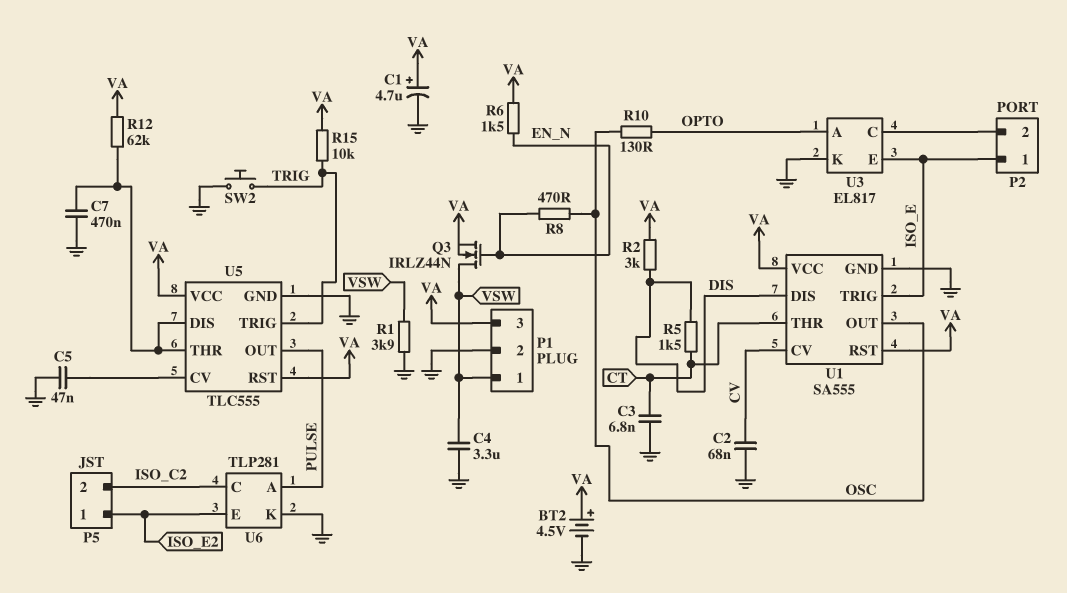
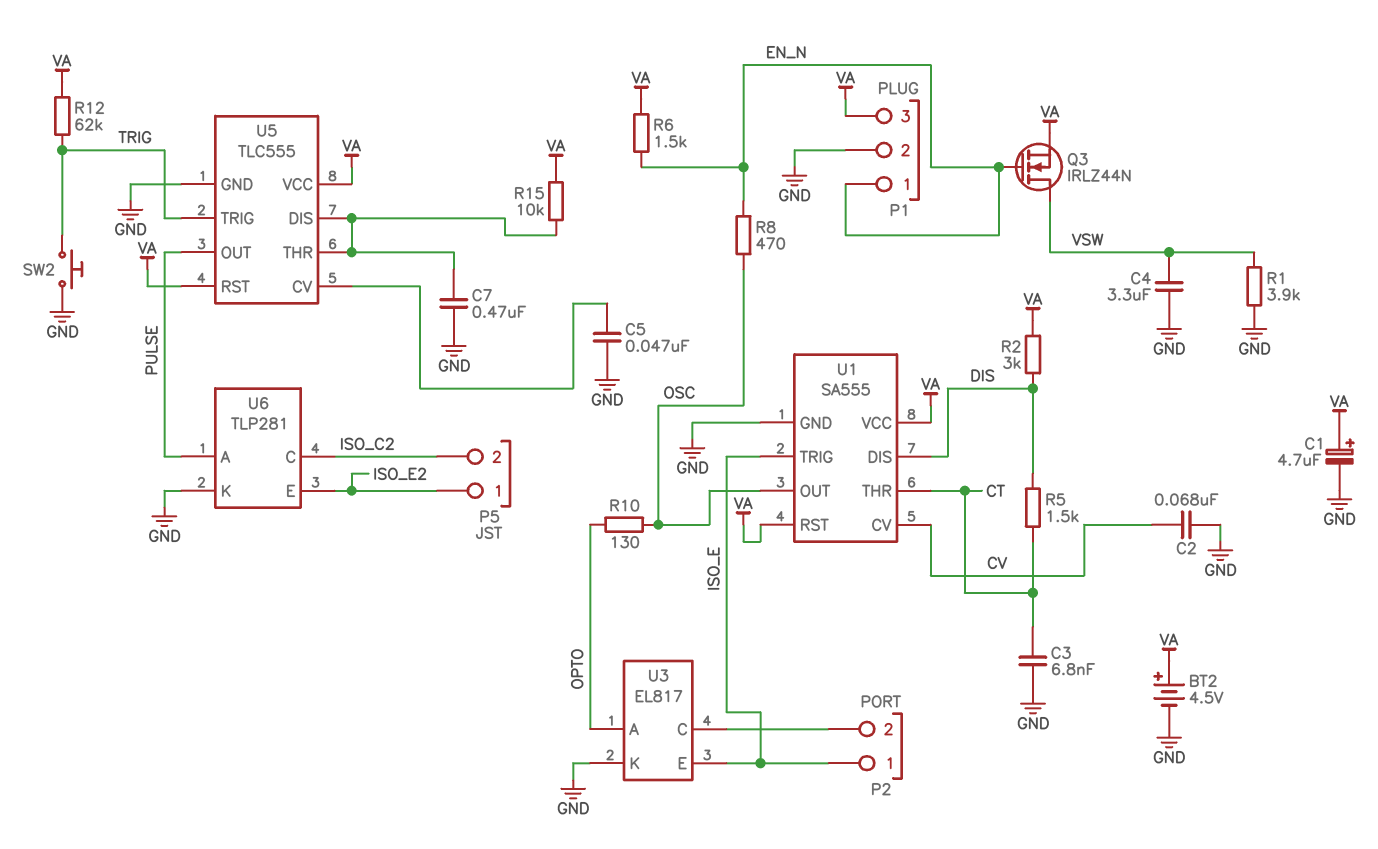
P1 pin 1: VSW -> EN_N
R12: 62k (U5/DIS, VA) -> 62k (TRIG, VA)
R15: 10k (TRIG, VA) -> 10k (U5/DIS, VA)

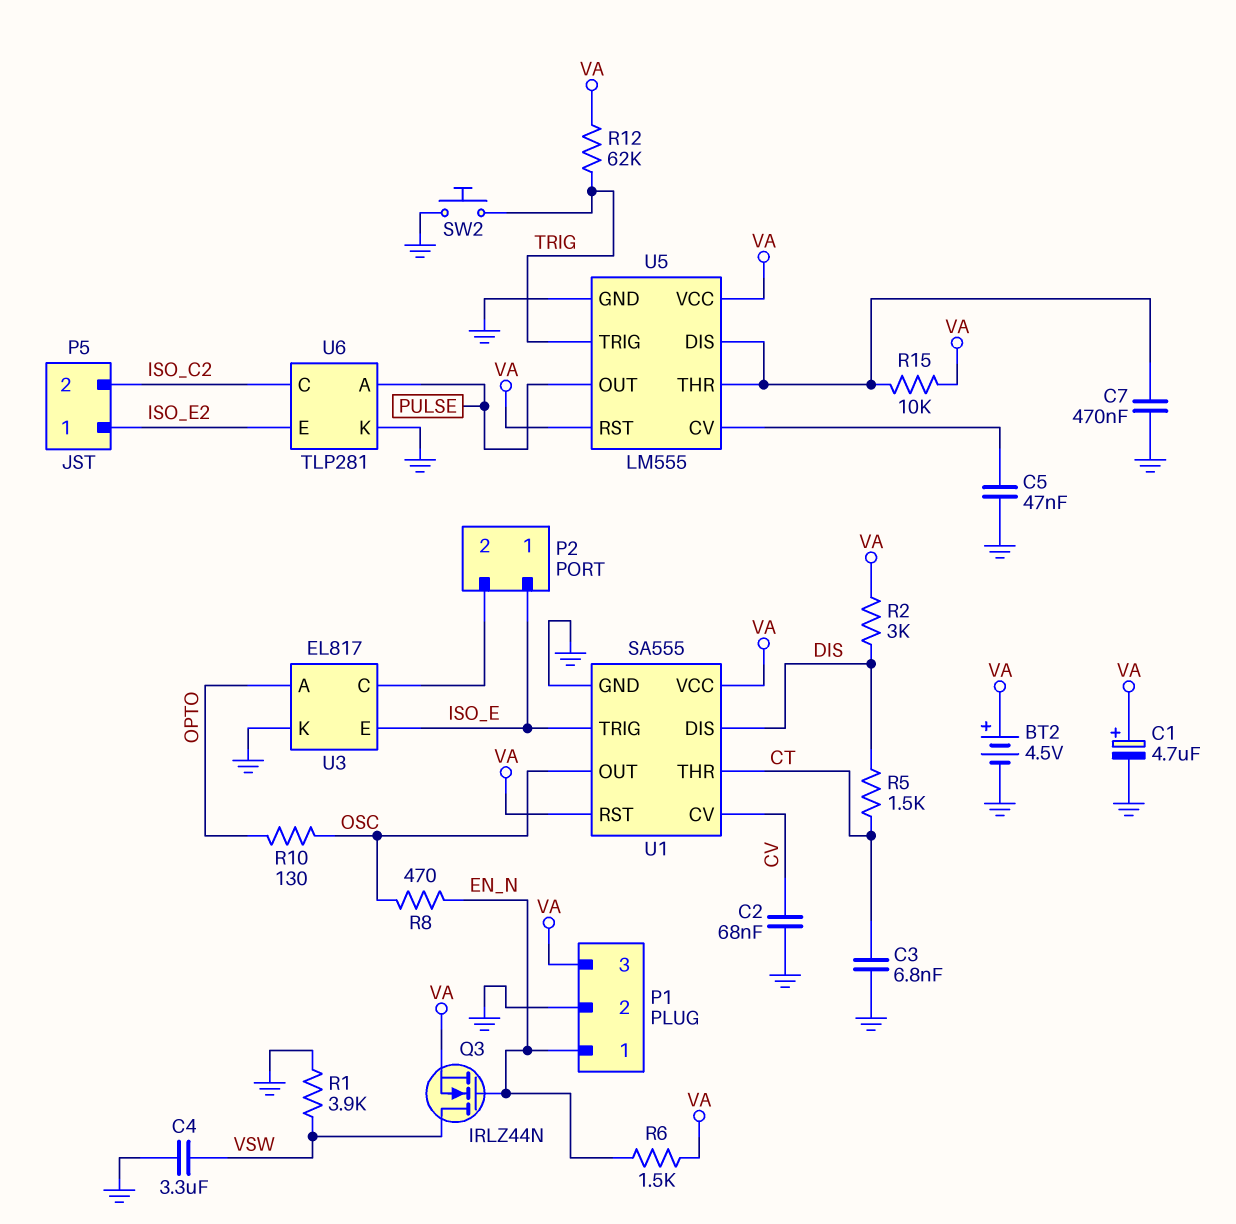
U5: TLC555 -> LM555

